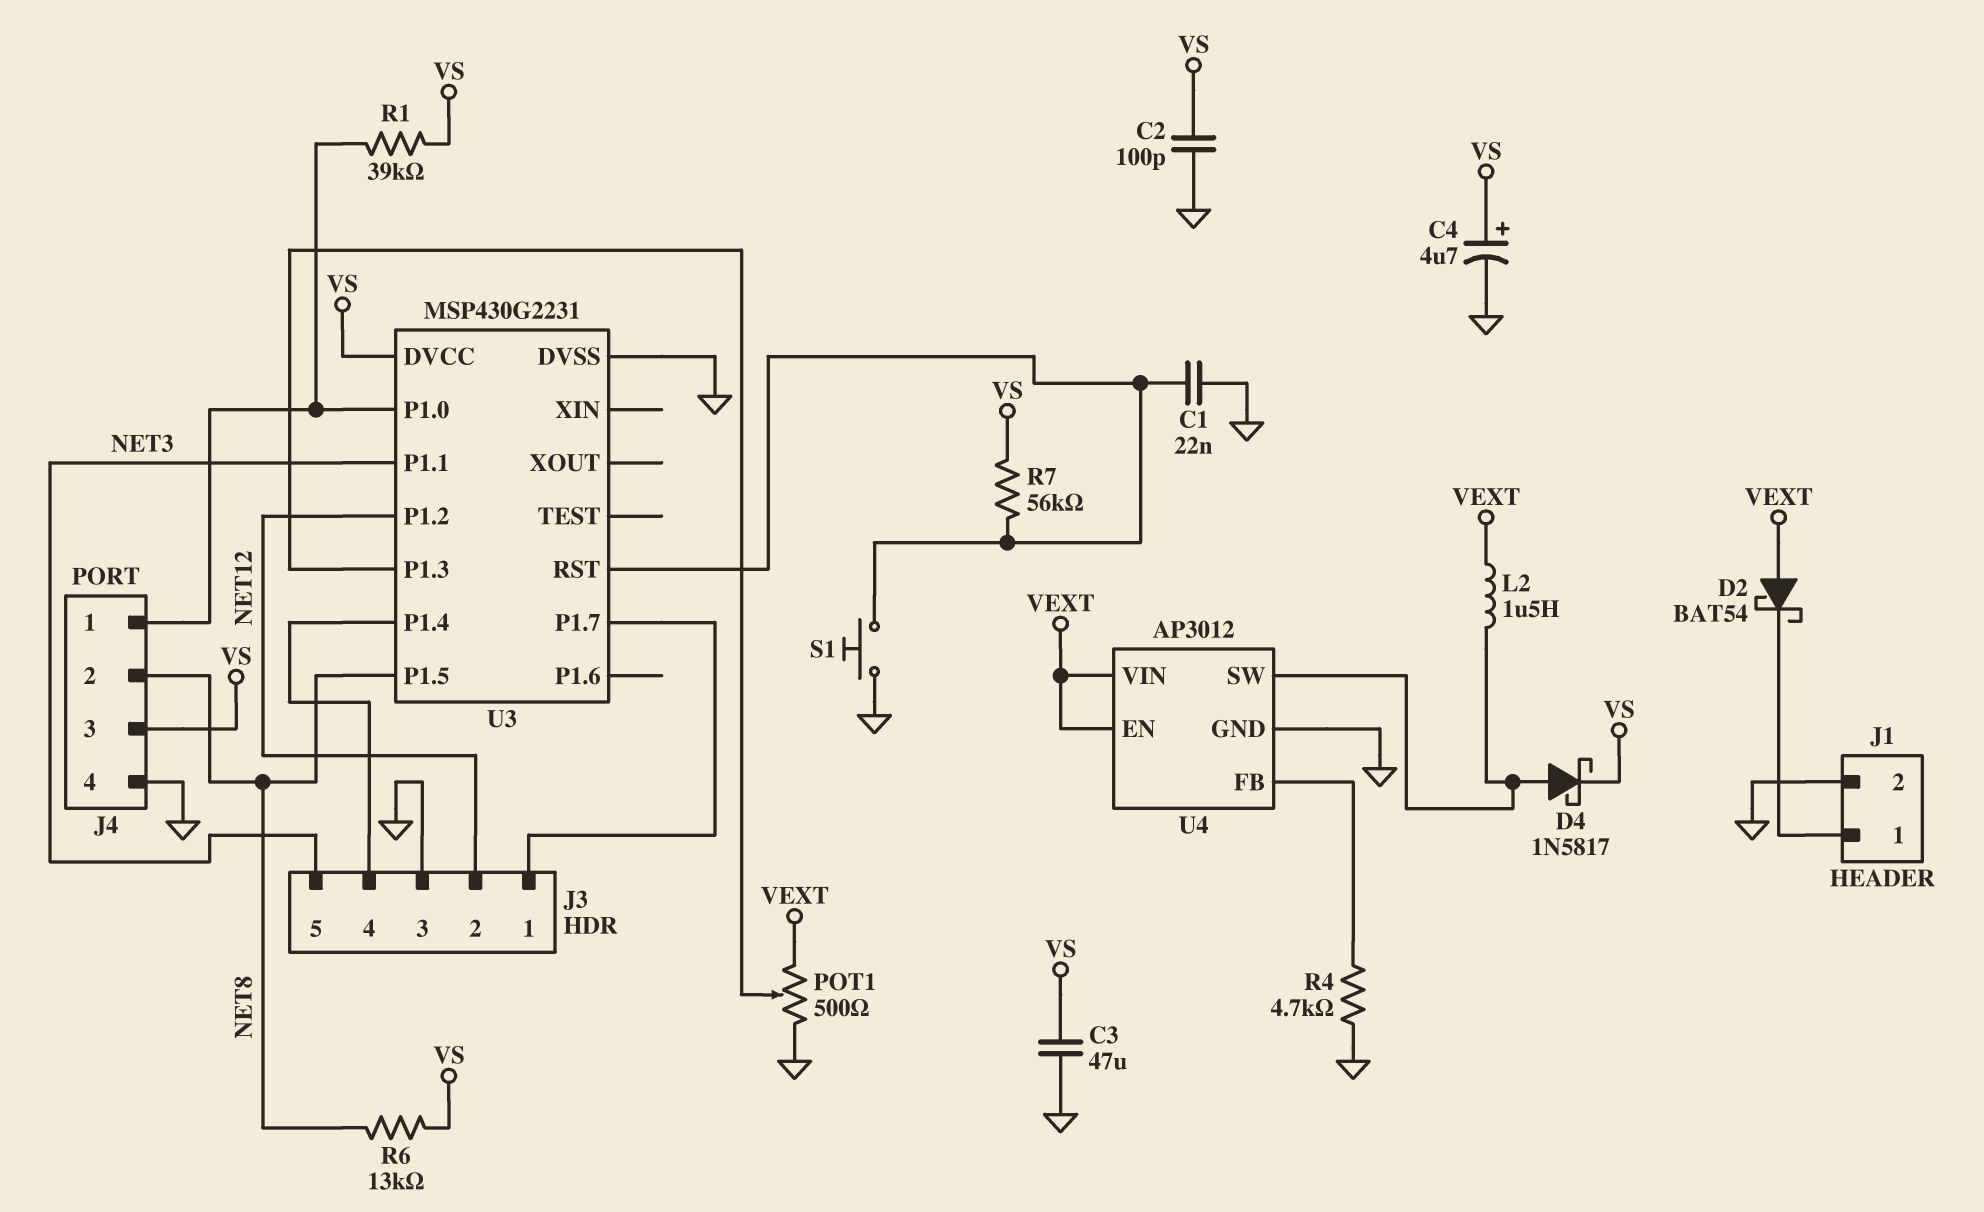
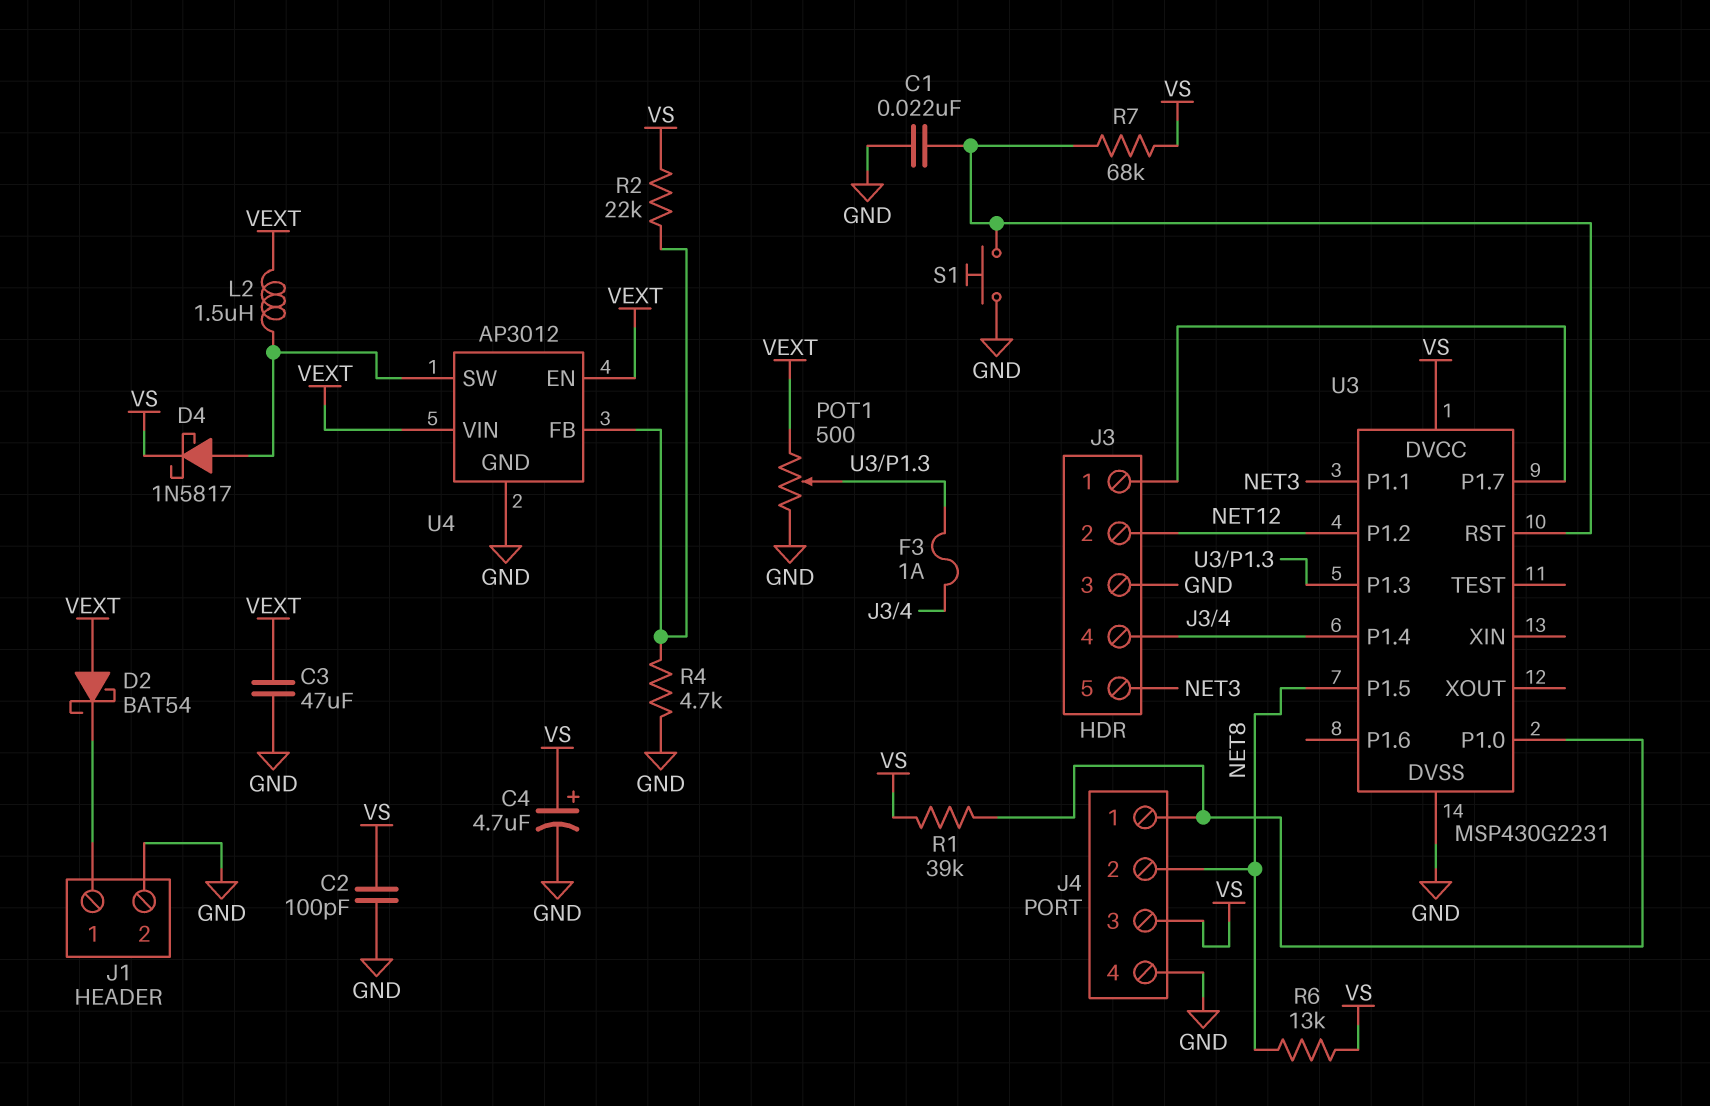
C3: 47uF (GND, VS) -> 47uF (GND, VEXT)
F3: none -> 1A (J3/4, U3/P1.3)
R2: none -> 22k (U4/FB, VS)
R7: 56k (U3/RST, VS) -> 68k (U3/RST, VS)

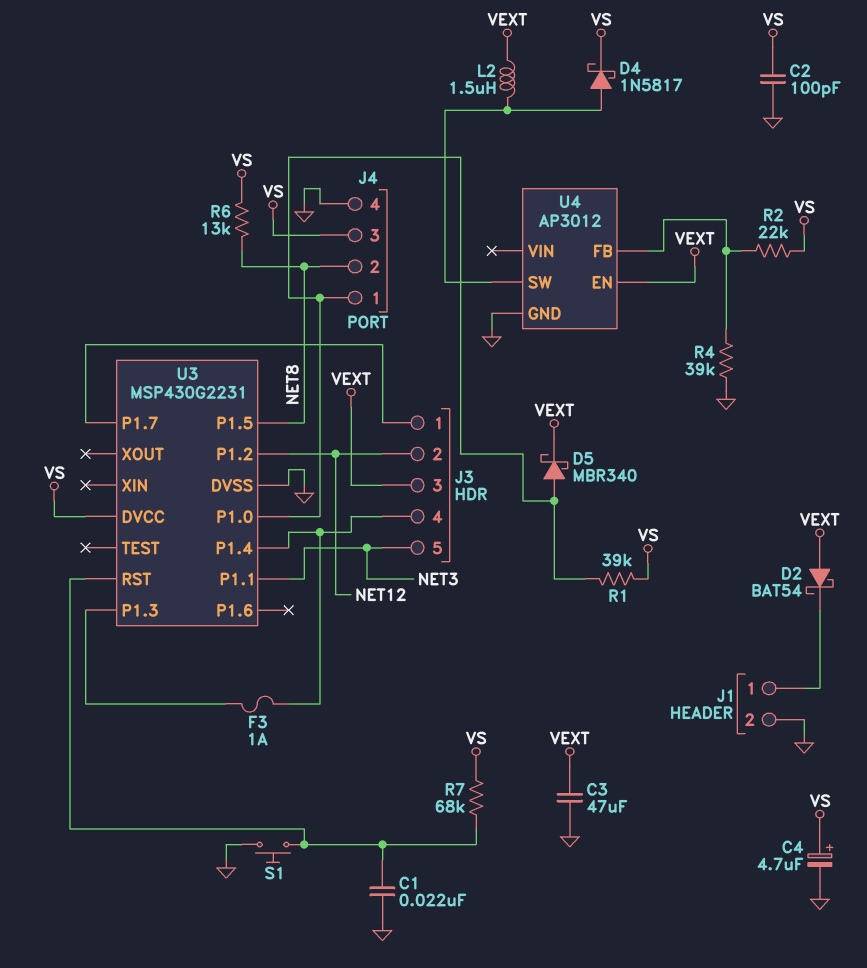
D5: none -> schottky MBR340 (A J4/1, K VEXT)
J3 pin 3: GND -> VEXT
POT1: 500 (GND, VEXT, wiper U3/P1.3) -> none
R4: 4.7k (GND, U4/FB) -> 39k (GND, U4/FB)
U4 pin VIN: VEXT -> none

